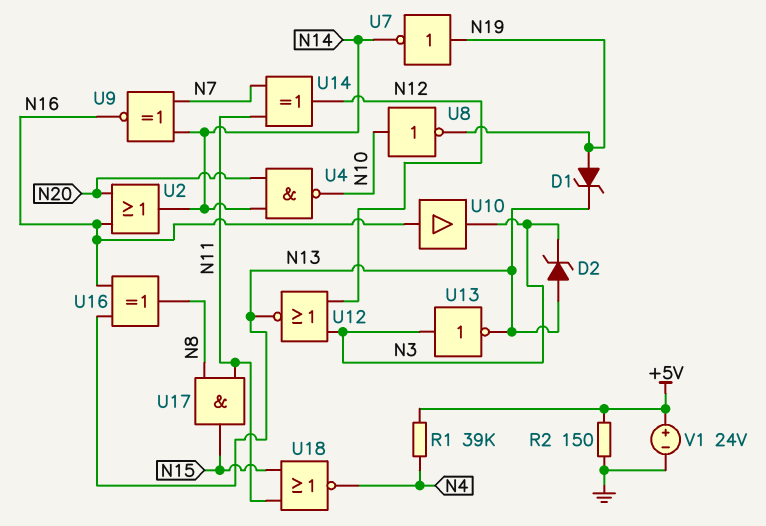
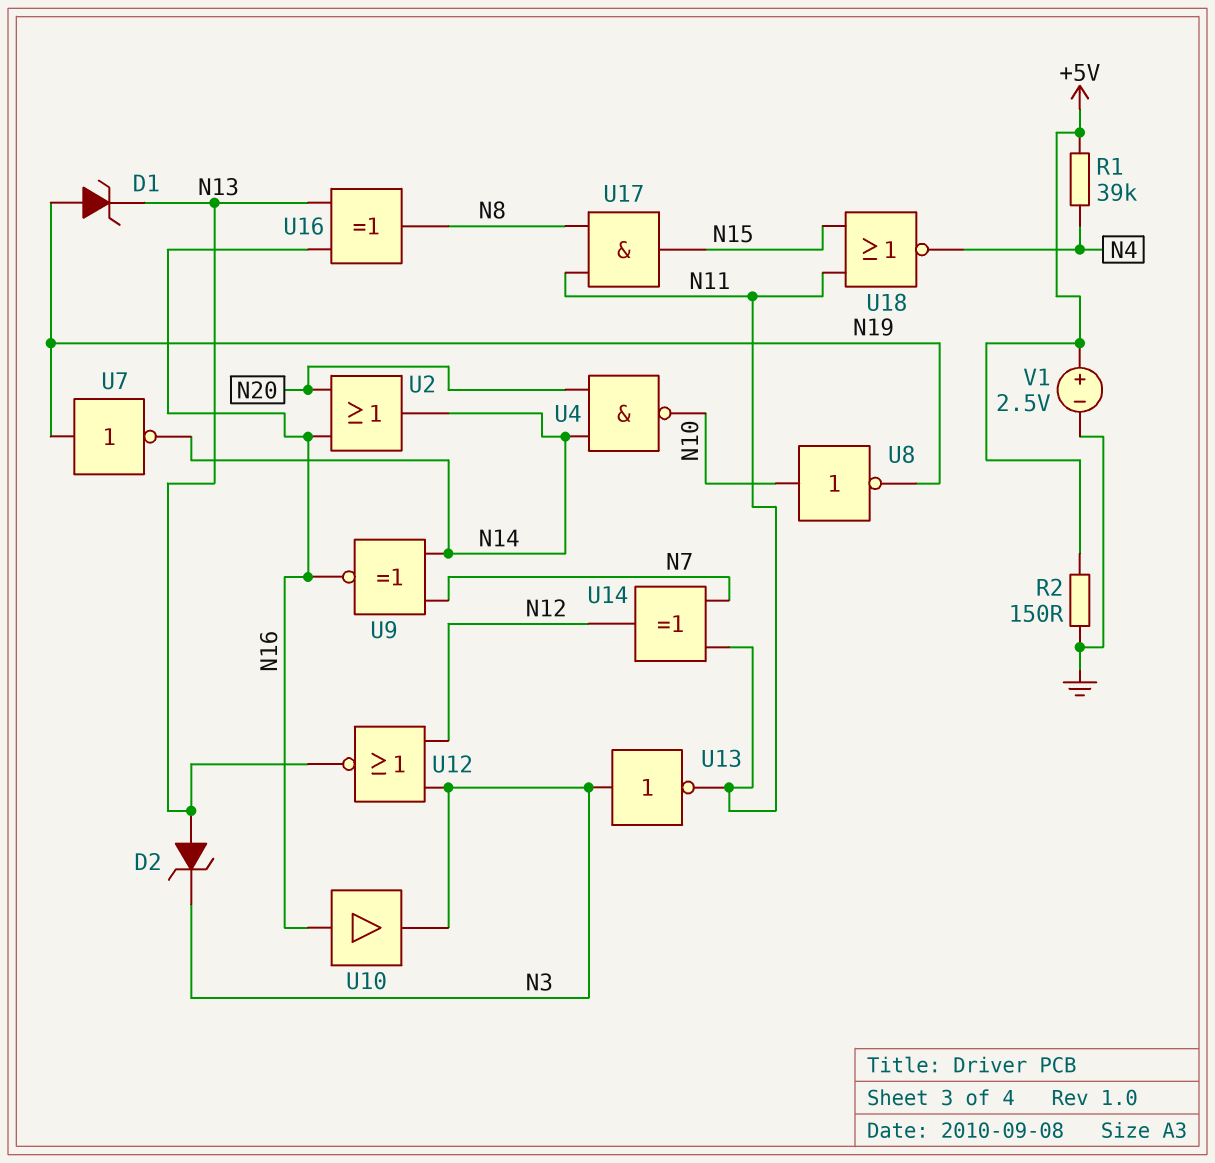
U13: NOT (in N3, out N13) -> NOT (in N3, out N11)
V1: 24V (plus +5V, minus GND) -> 2.5V (plus +5V, minus GND)

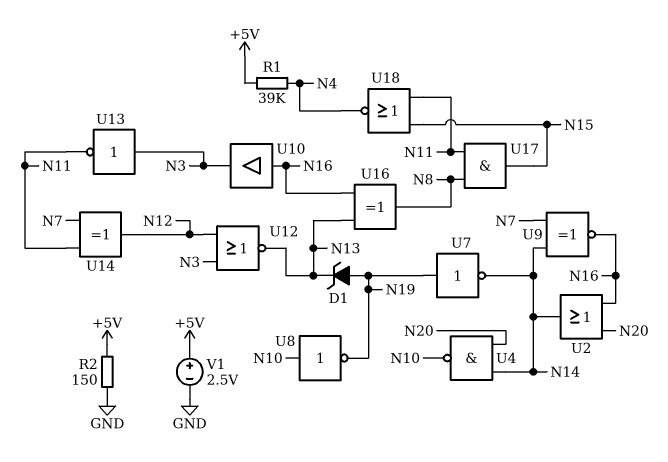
D2: zener (A N13, K N3) -> none

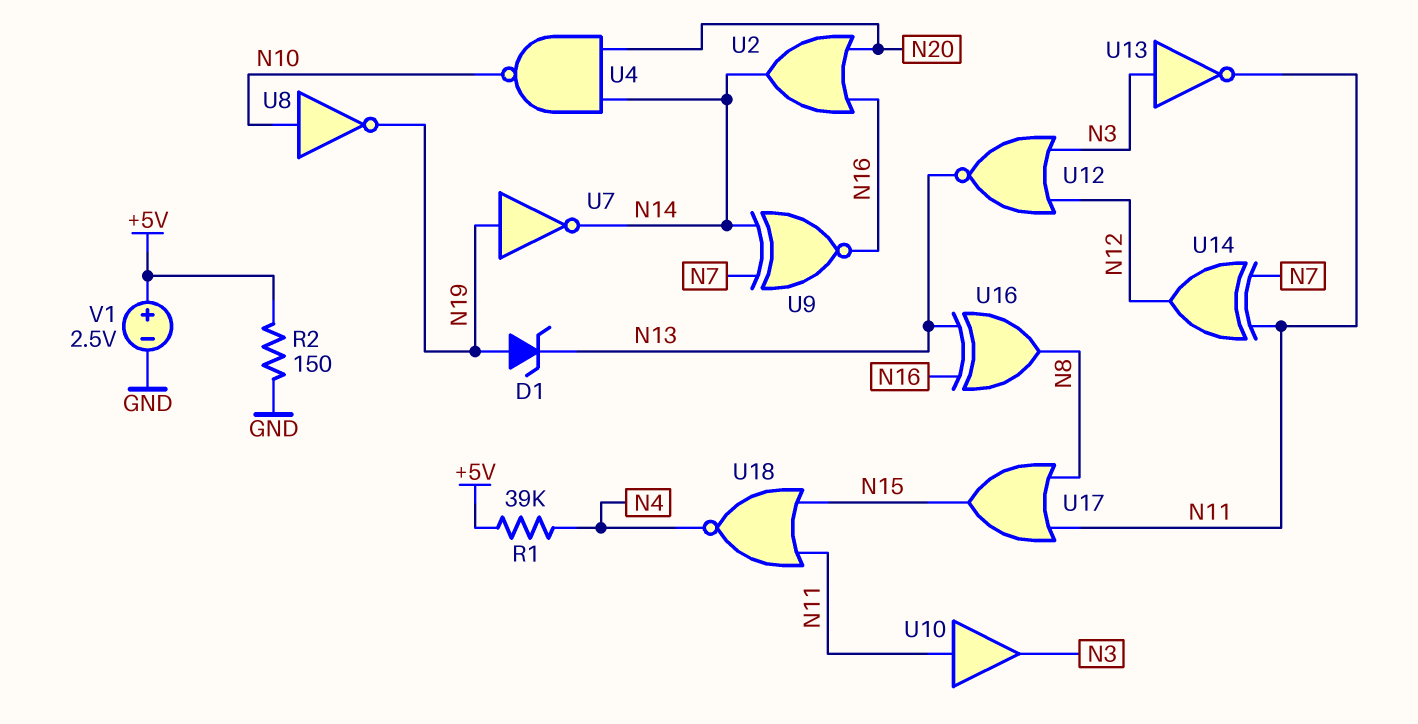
U10: buffer (in N16, out N3) -> buffer (in N11, out N3)
U17: AND (in N8, in N11, out N15) -> OR (in N8, in N11, out N15)

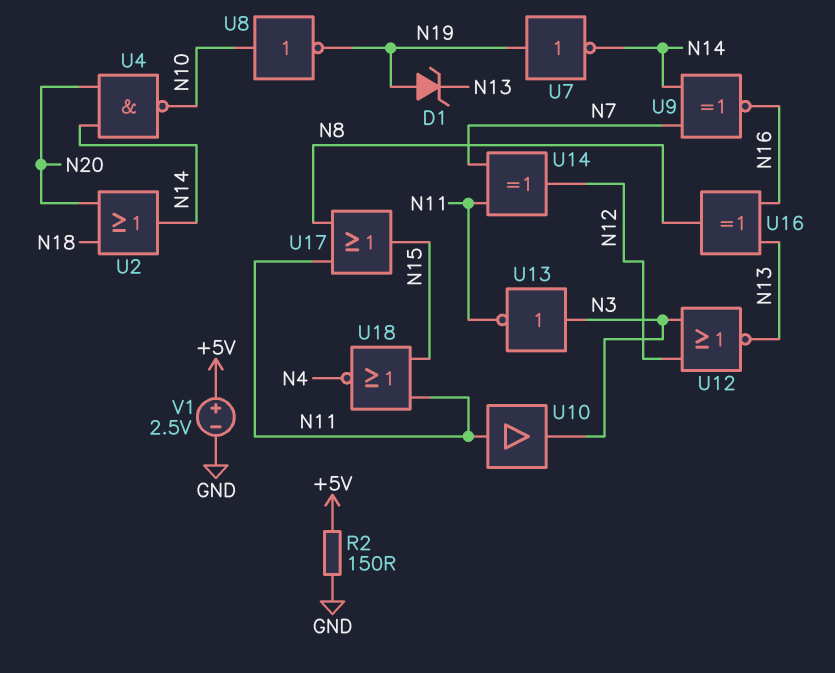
R1: 39k (+5V, N4) -> none
U2: OR (in N16, in N20, out N14) -> OR (in N18, in N20, out N14)

